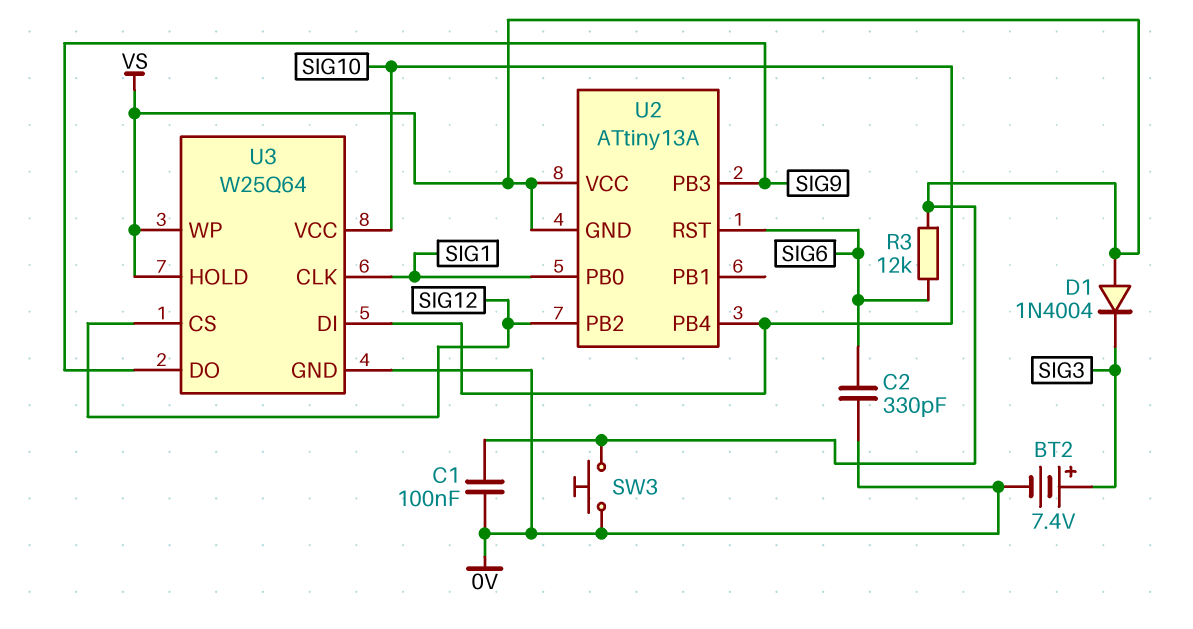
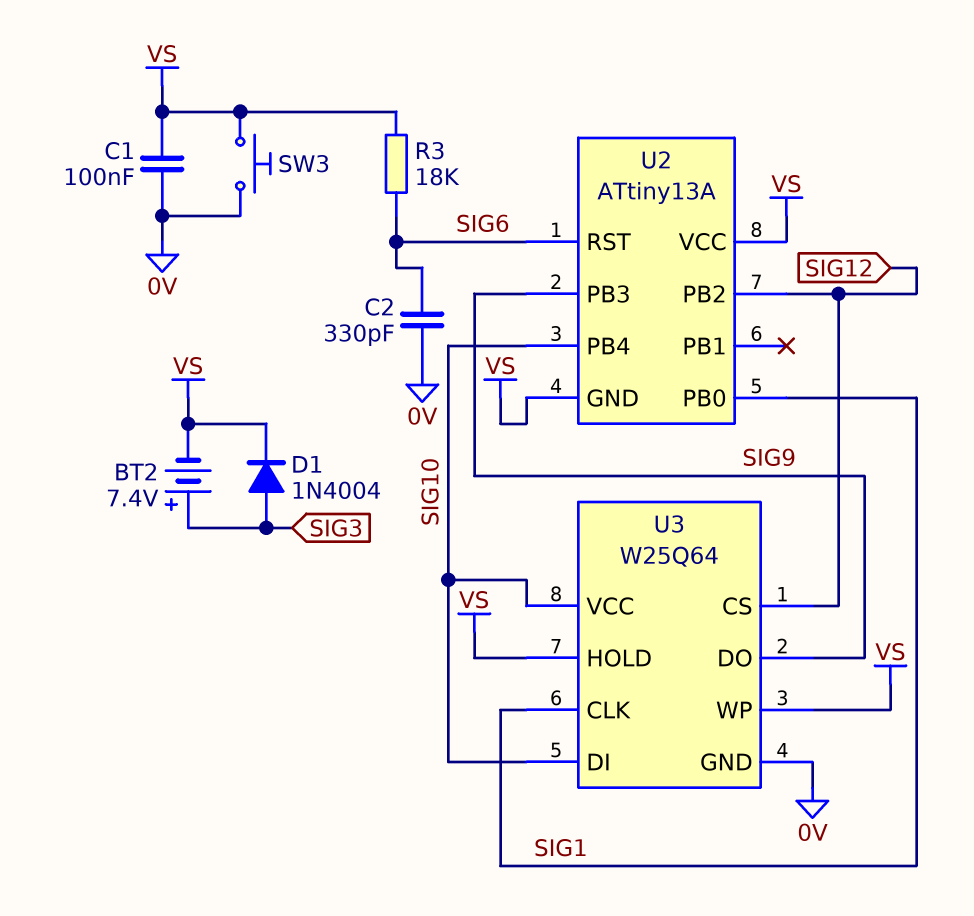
BT2: 7.4V (plus SIG3, minus 0V) -> 7.4V (plus SIG3, minus VS)
D1: diode 1N4004 (A VS, K SIG3) -> diode 1N4004 (A SIG3, K VS)
R3: 12k (SIG6, VS) -> 18k (SIG6, VS)

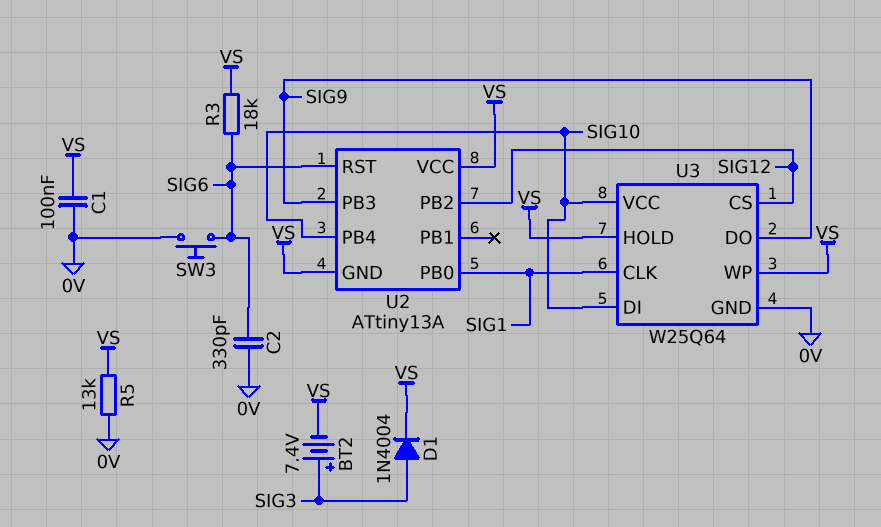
R5: none -> 13k (0V, VS)
SW3: button (0V, VS) -> button (0V, SIG6)

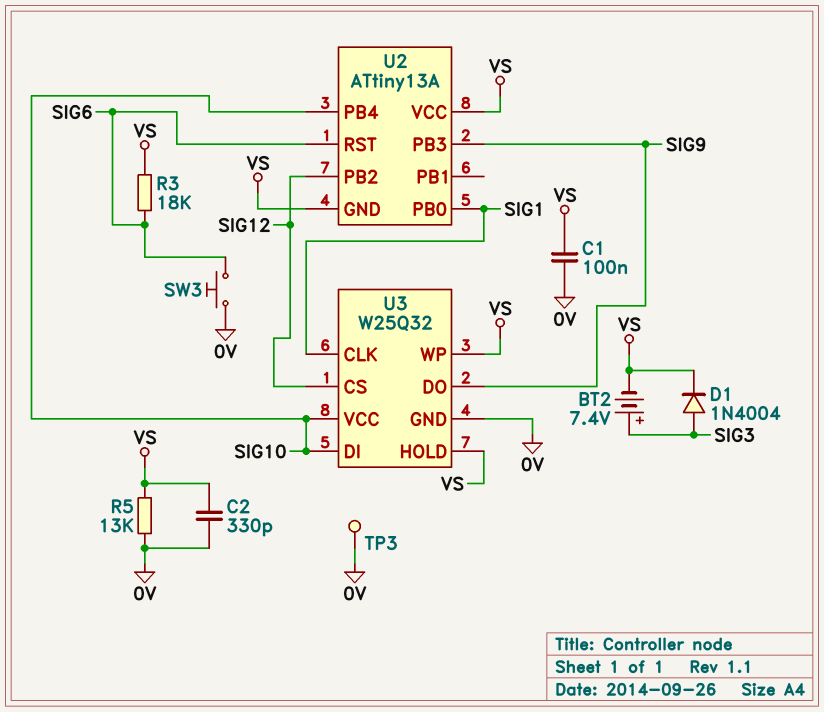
C2: 330pF (0V, SIG6) -> 330pF (0V, VS)
TP3: none -> test point (0V)
U3: W25Q64 -> W25Q32

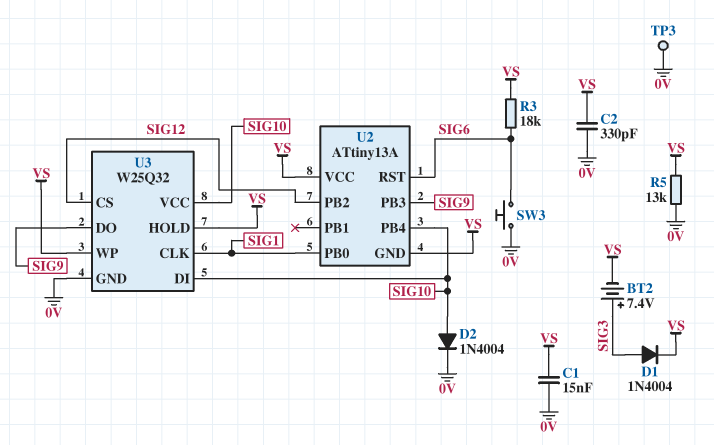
C1: 100nF (0V, VS) -> 15nF (0V, VS)
D2: none -> diode 1N4004 (A SIG10, K 0V)

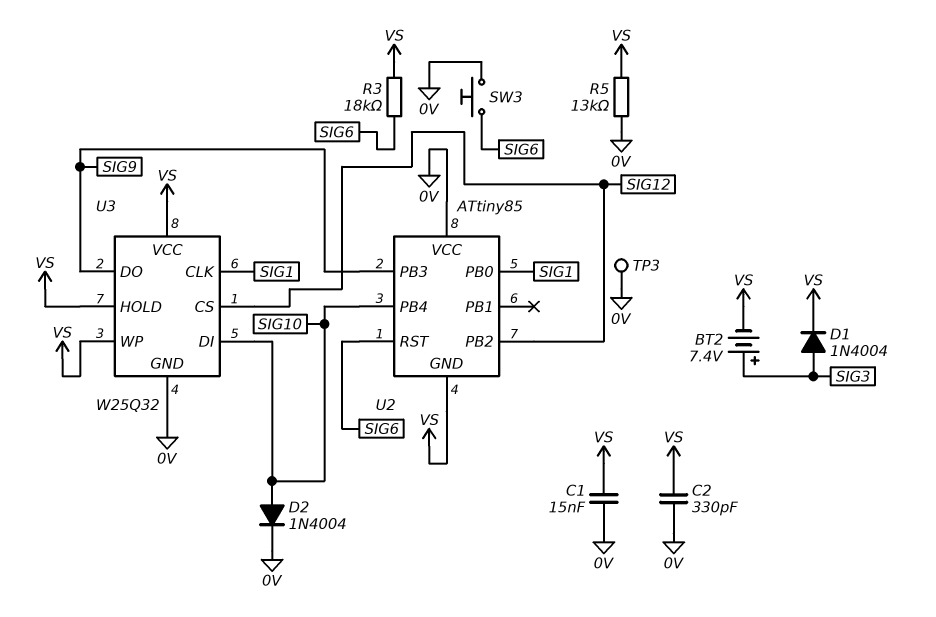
U2: ATtiny13A -> ATtiny85
U2 pin VCC: VS -> 0V
U3 pin VCC: SIG10 -> VS

